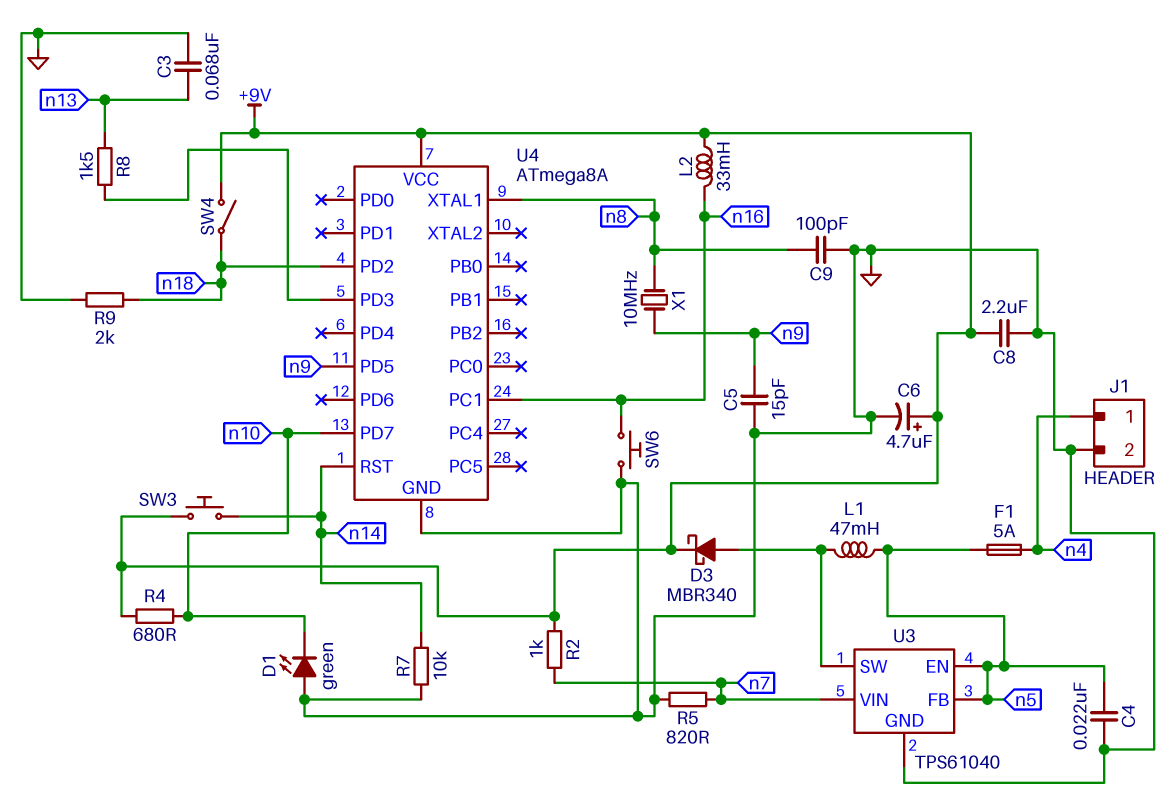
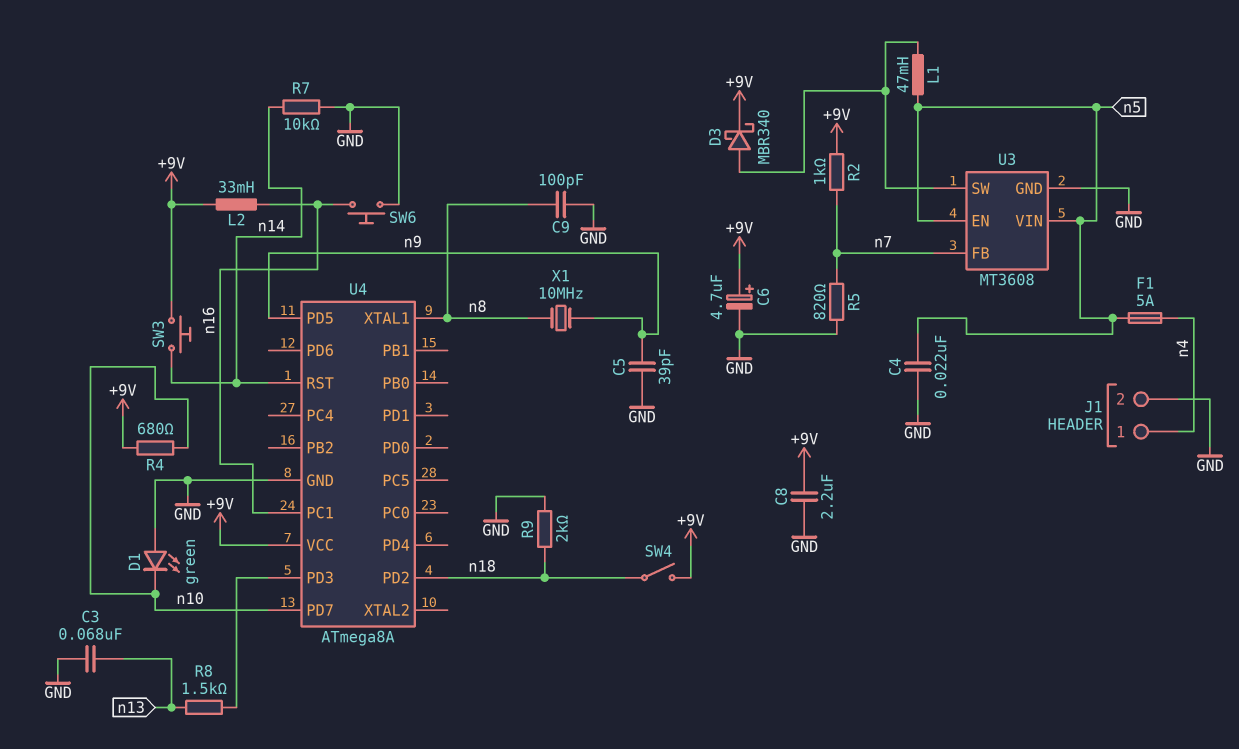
C5: 15pF (GND, n9) -> 39pF (GND, n9)
U3: TPS61040 -> MT3608
U3 pin FB: n5 -> n7
U3 pin VIN: n7 -> n5

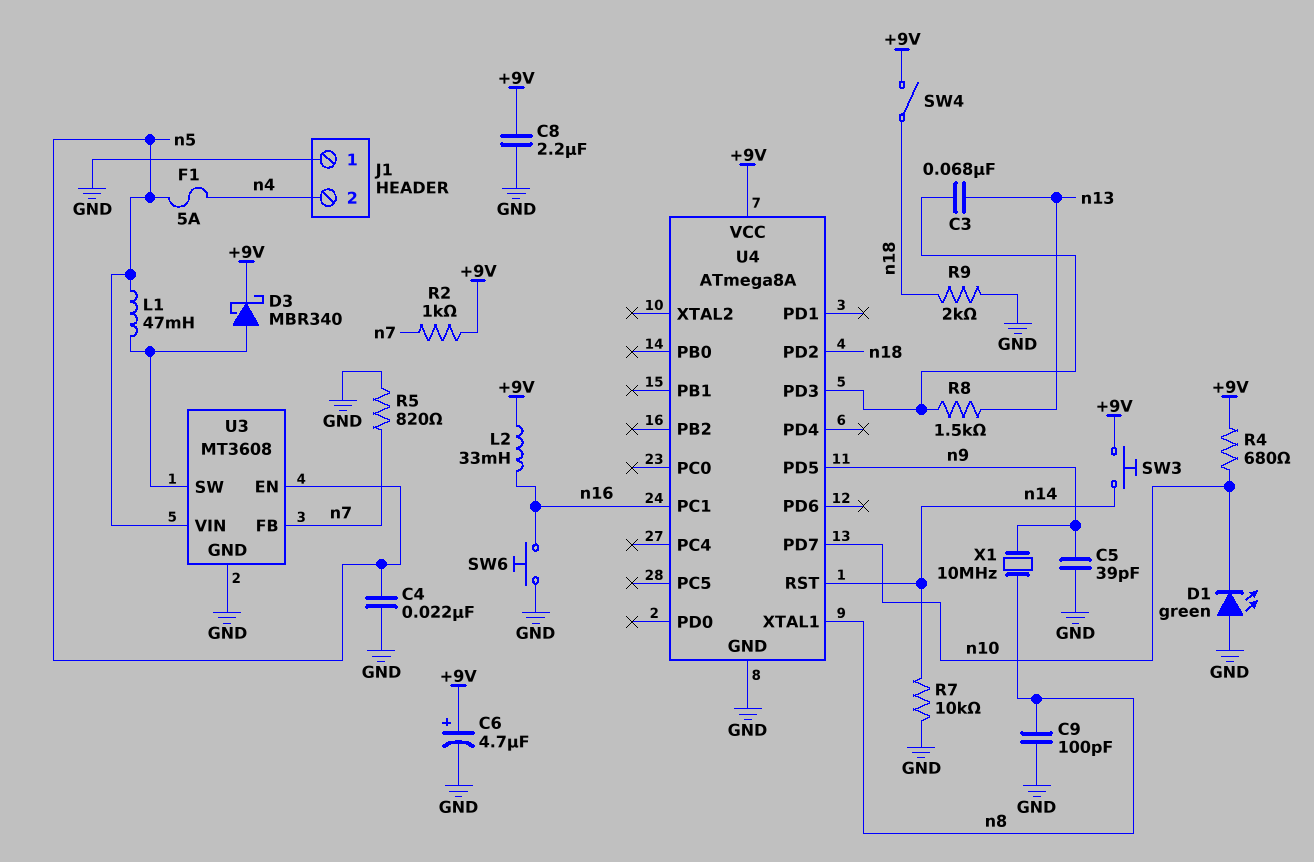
C3: 68nF (GND, n13) -> 68nF (U4/PD3, n13)
J1 pin 1: n4 -> GND
J1 pin 2: GND -> n4

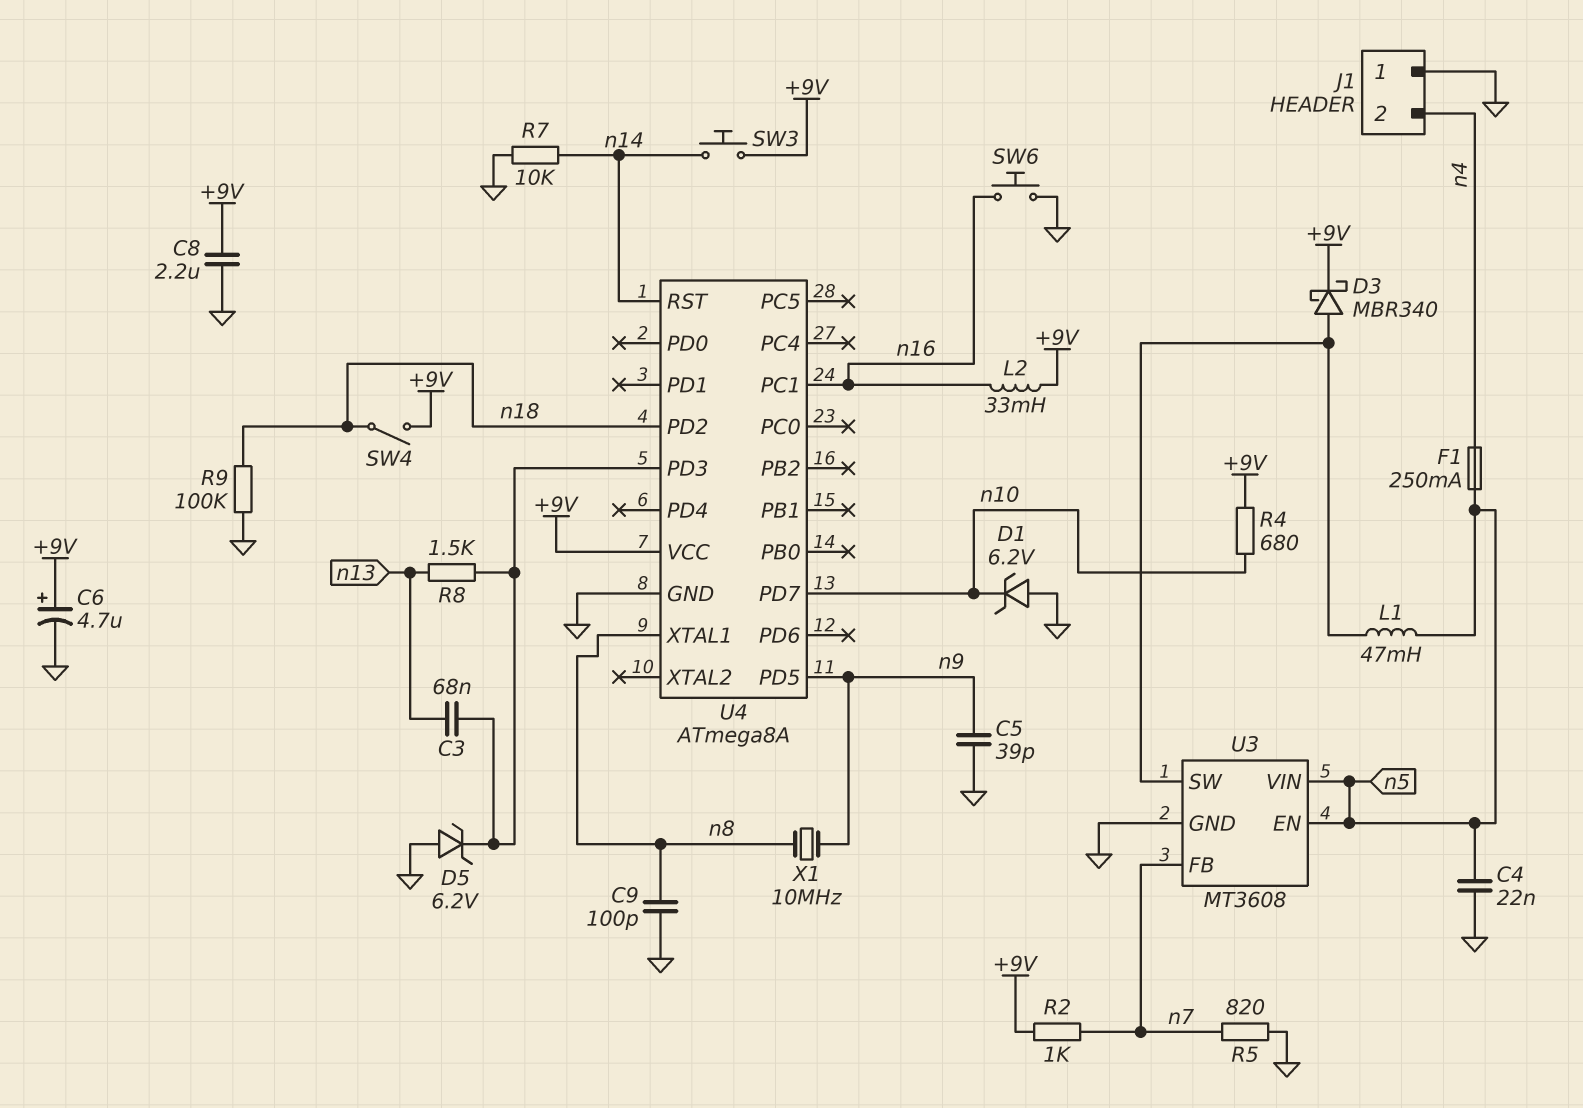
D1: LED green (A GND, K n10) -> zener 6.2V (A GND, K n10)
D5: none -> zener 6.2V (A GND, K U4/PD3)
F1: 5A (n4, n5) -> 250mA (n4, n5)
R9: 2k (GND, n18) -> 100k (GND, n18)

